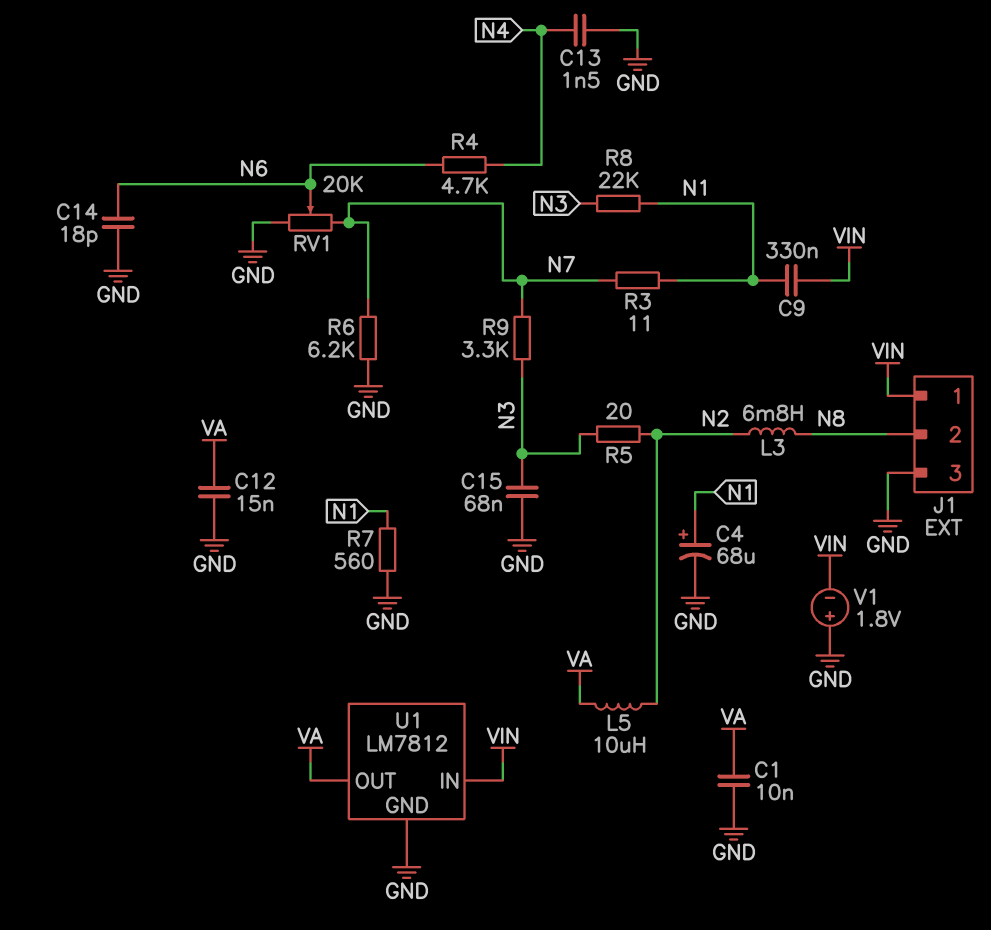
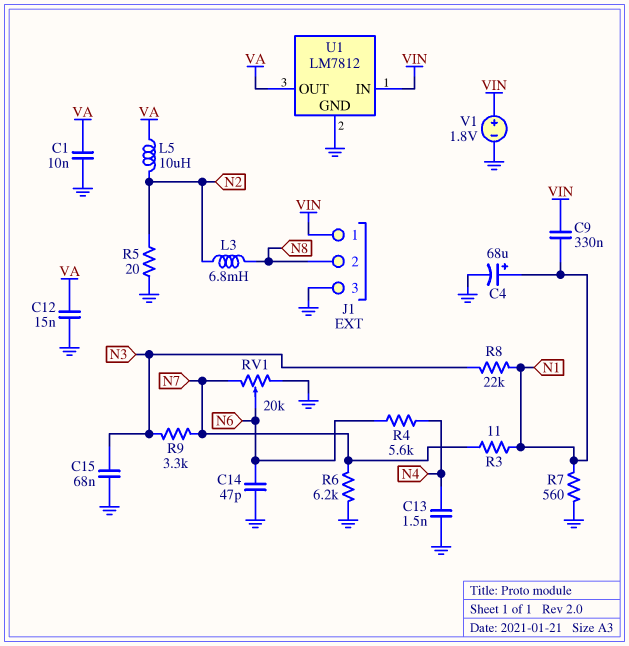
C14: 18pF (GND, N6) -> 47pF (GND, N6)
R4: 4.7k (N4, N6) -> 5.6k (N4, N6)
R5: 20 (N2, N3) -> 20 (GND, N2)
V1: 1.8V (plus GND, minus VIN) -> 1.8V (plus VIN, minus GND)

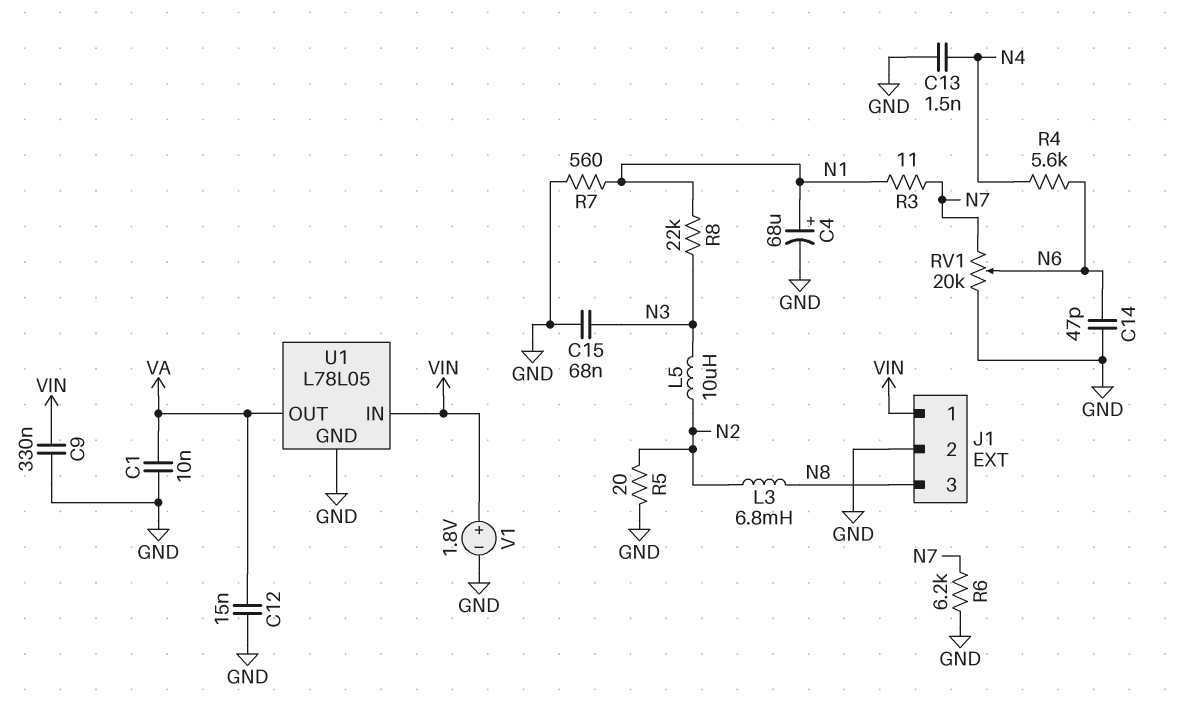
C9: 330nF (N1, VIN) -> 330nF (GND, VIN)
J1 pin 2: N8 -> GND
J1 pin 3: GND -> N8
L5: 10uH (N2, VA) -> 10uH (N2, N3)
R9: 3.3k (N3, N7) -> none
U1: LM7812 -> L78L05

